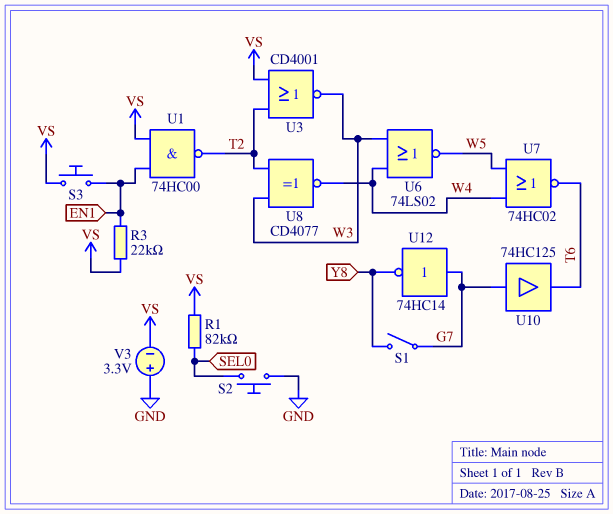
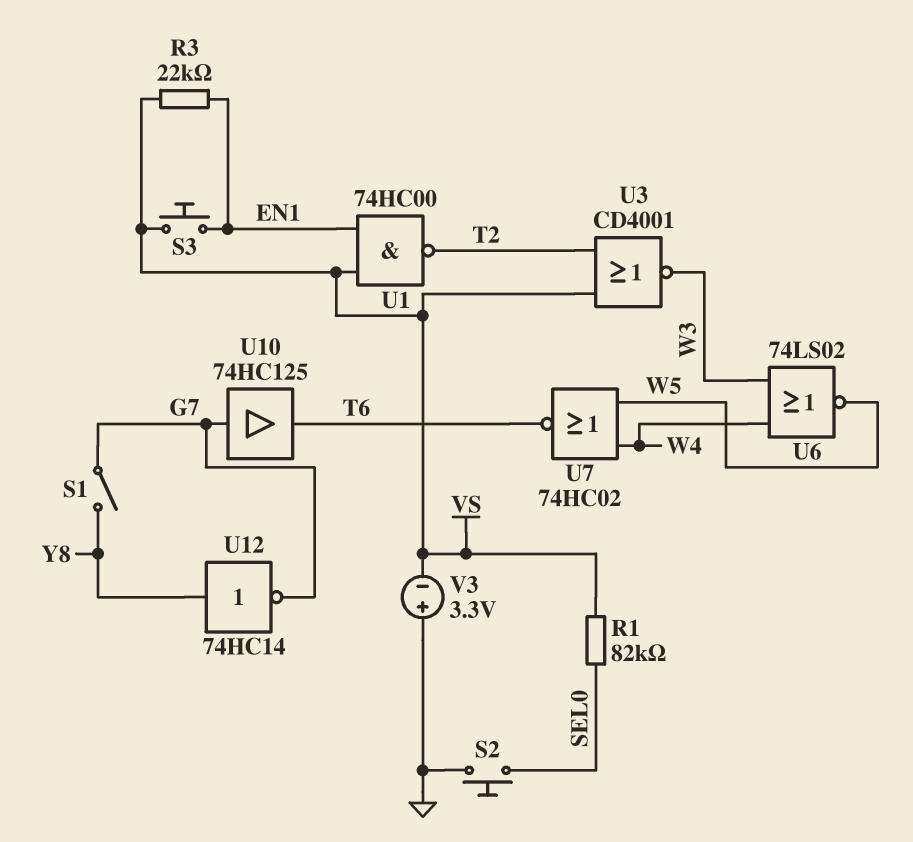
U8: XNOR CD4077 (in T2, in W3, out W4) -> none
U12: NOT 74HC14 (in G7, out Y8) -> NOT 74HC14 (in Y8, out G7)

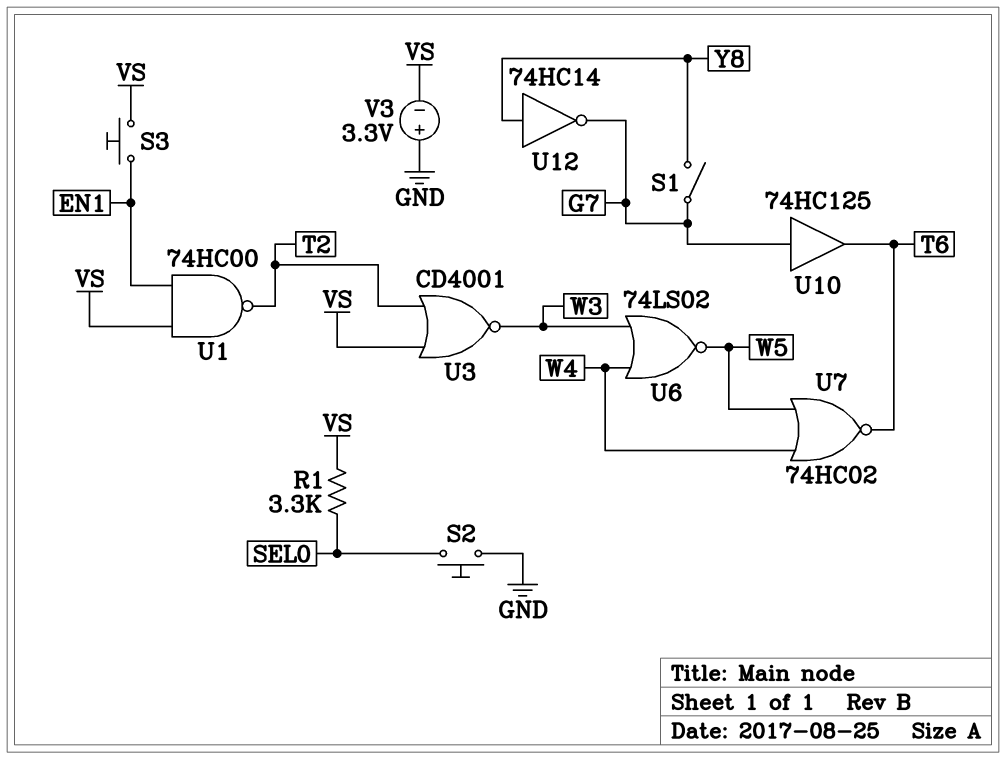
R1: 82k (SEL0, VS) -> 3.3k (SEL0, VS)
R3: 22k (EN1, VS) -> none

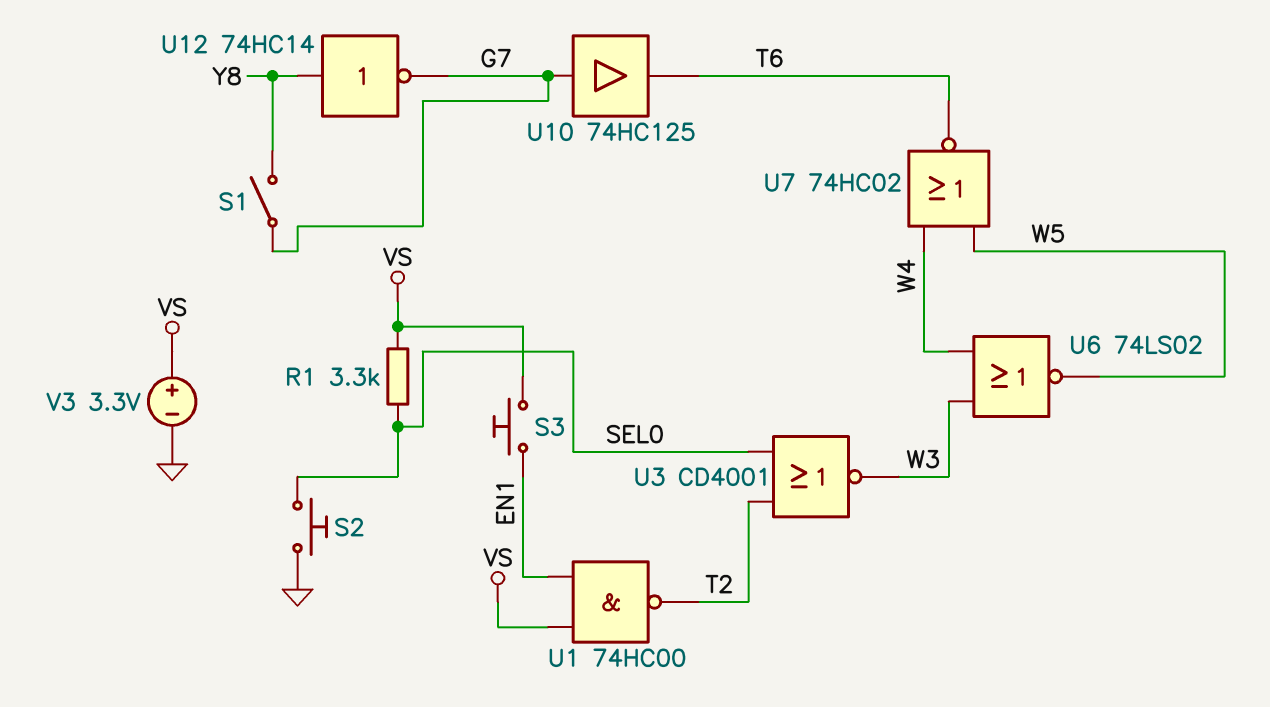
U3: NOR CD4001 (in T2, in VS, out W3) -> NOR CD4001 (in SEL0, in T2, out W3)
V3: 3.3V (plus GND, minus VS) -> 3.3V (plus VS, minus GND)

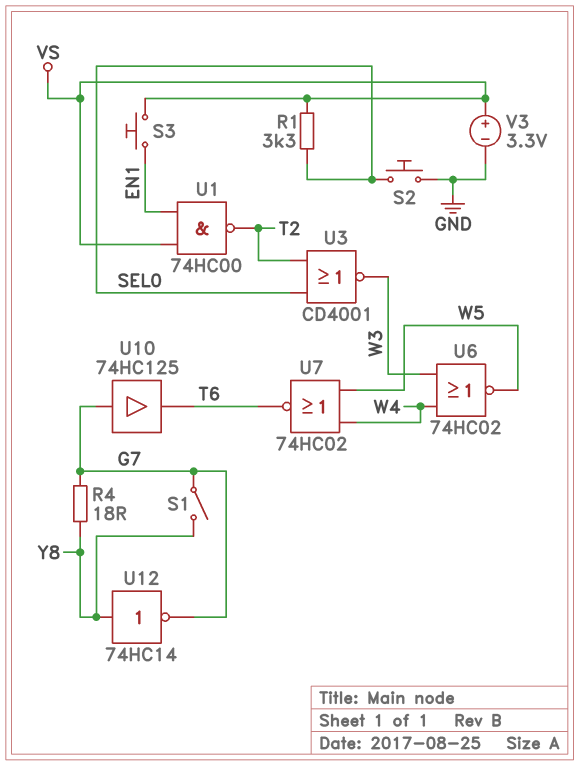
R4: none -> 18 (G7, Y8)
U6: NOR 74LS02 (in W3, in W4, out W5) -> NOR 74HC02 (in W3, in W4, out W5)

